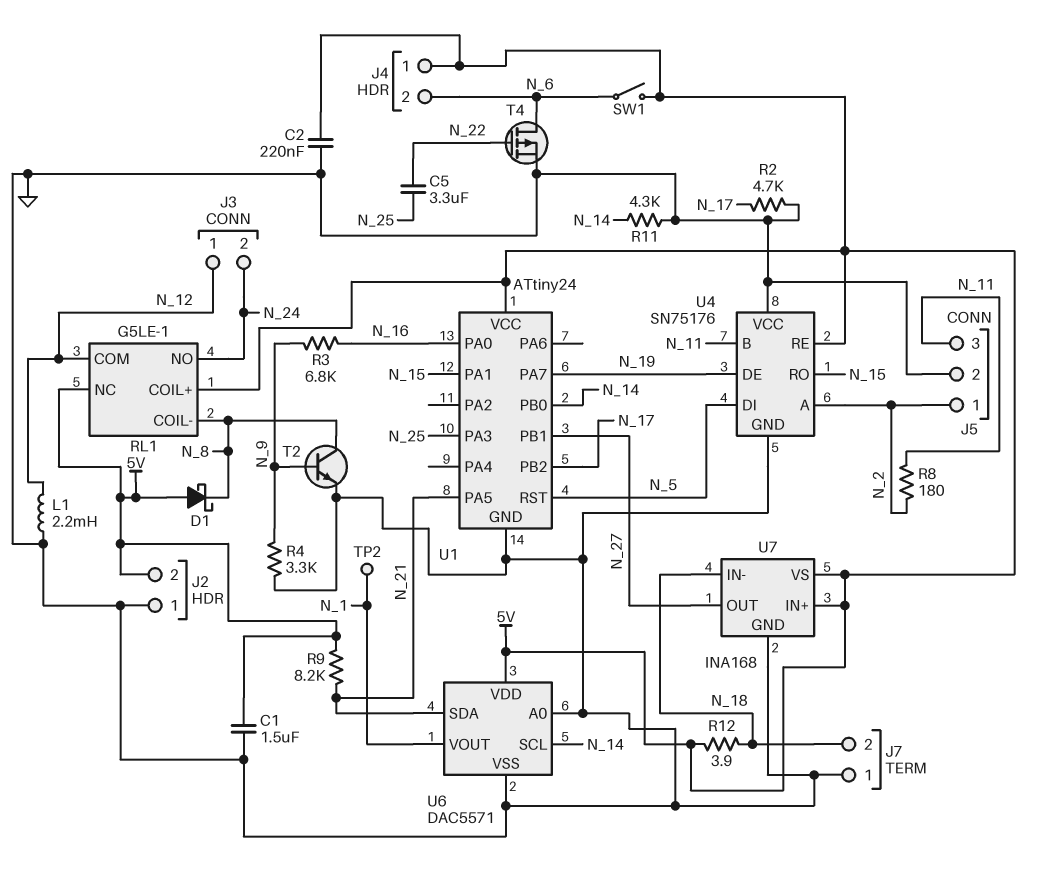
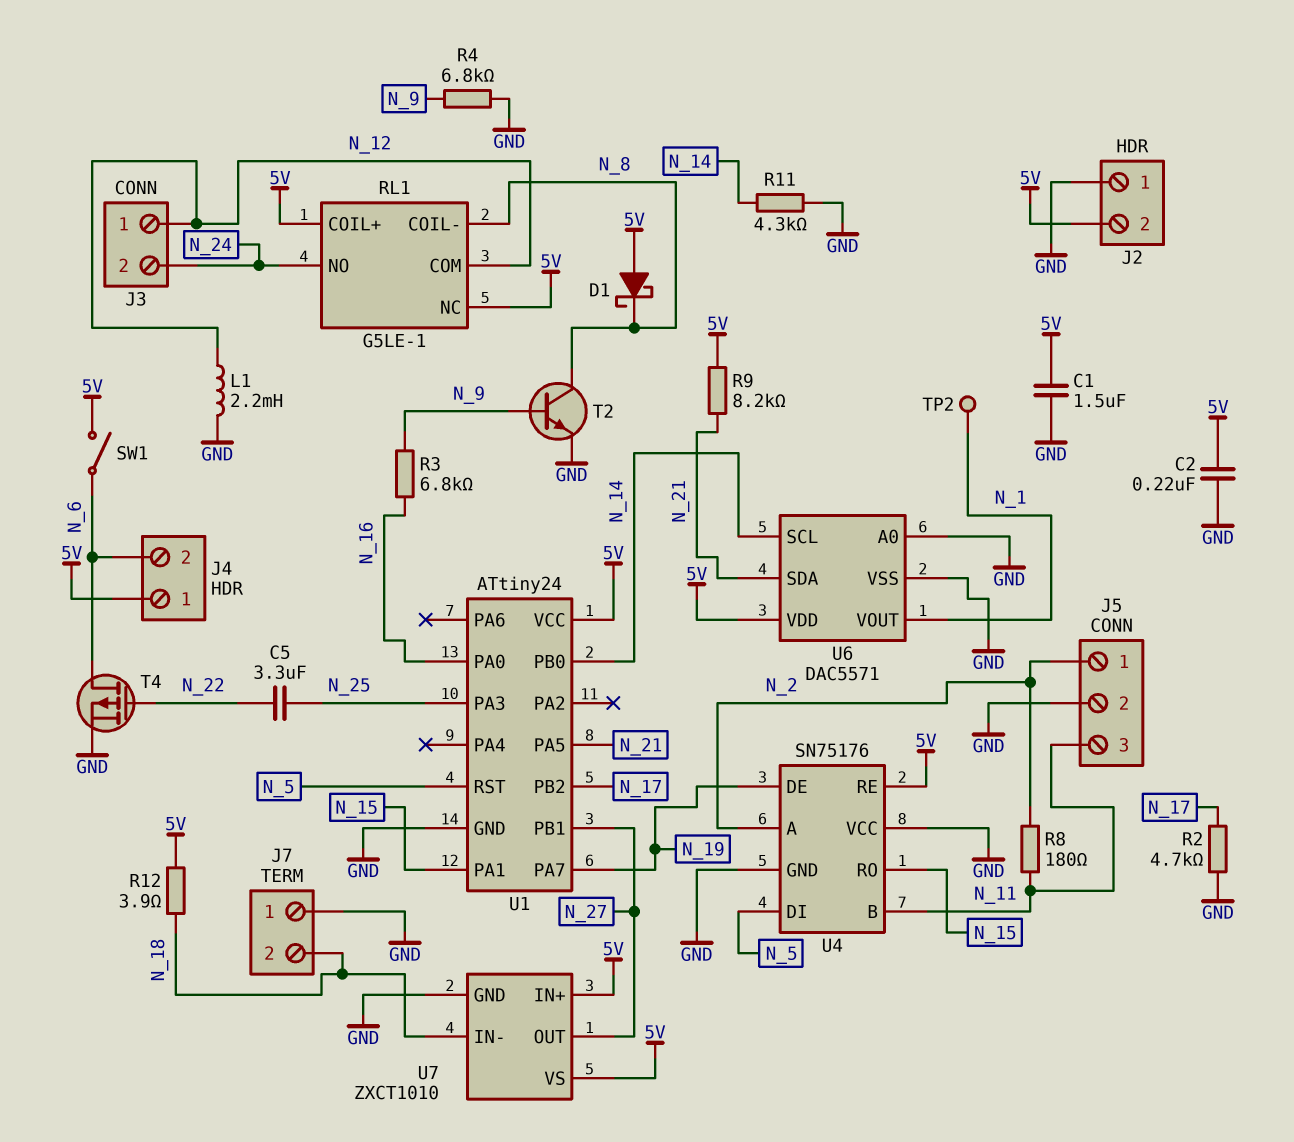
R4: 3.3k (GND, N_9) -> 6.8k (GND, N_9)
U7: INA168 -> ZXCT1010

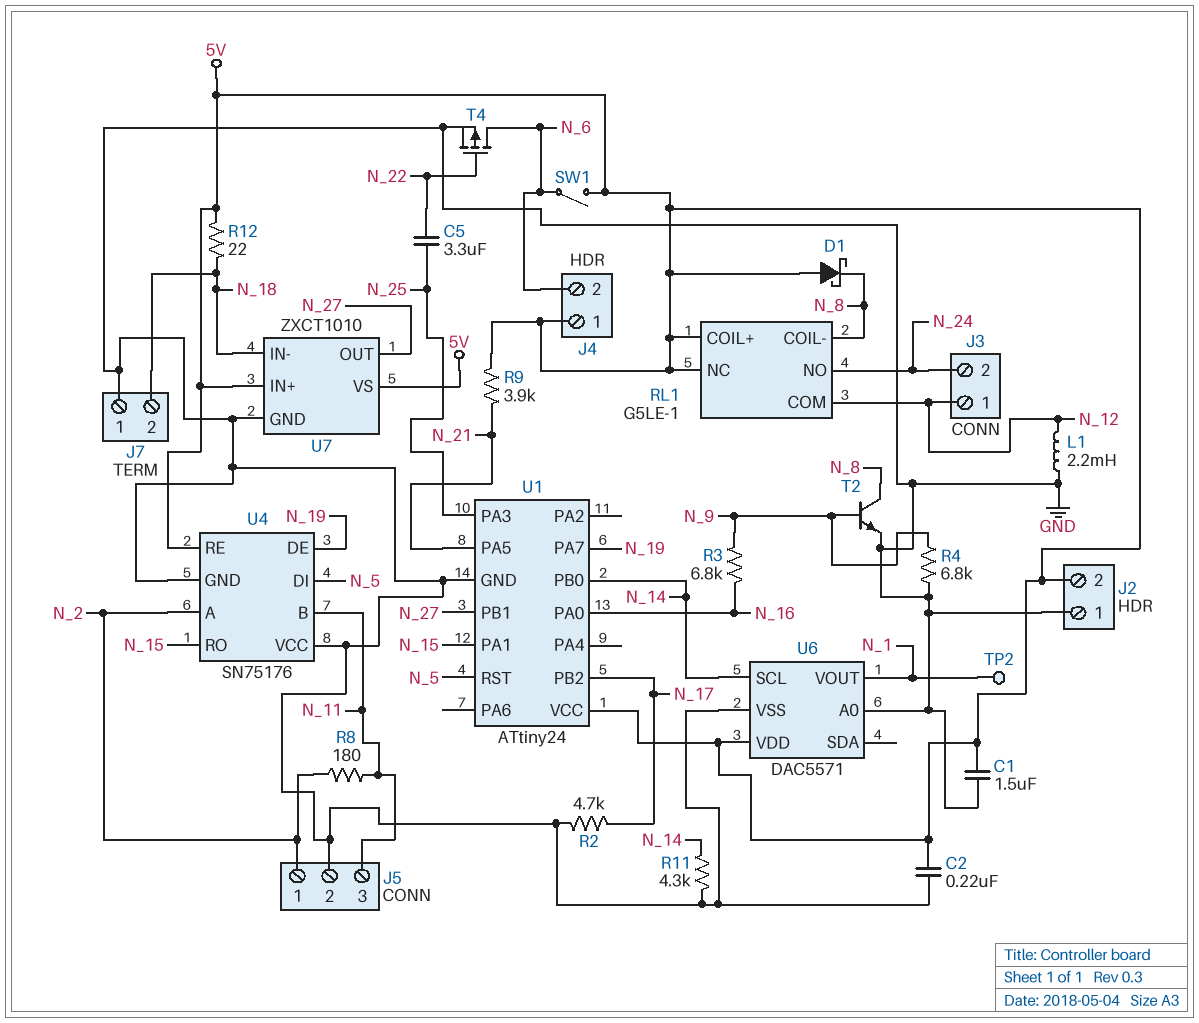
R9: 8.2k (5V, N_21) -> 3.9k (5V, N_21)
R12: 3.9 (5V, N_18) -> 22 (5V, N_18)
U6 pin SDA: N_21 -> none

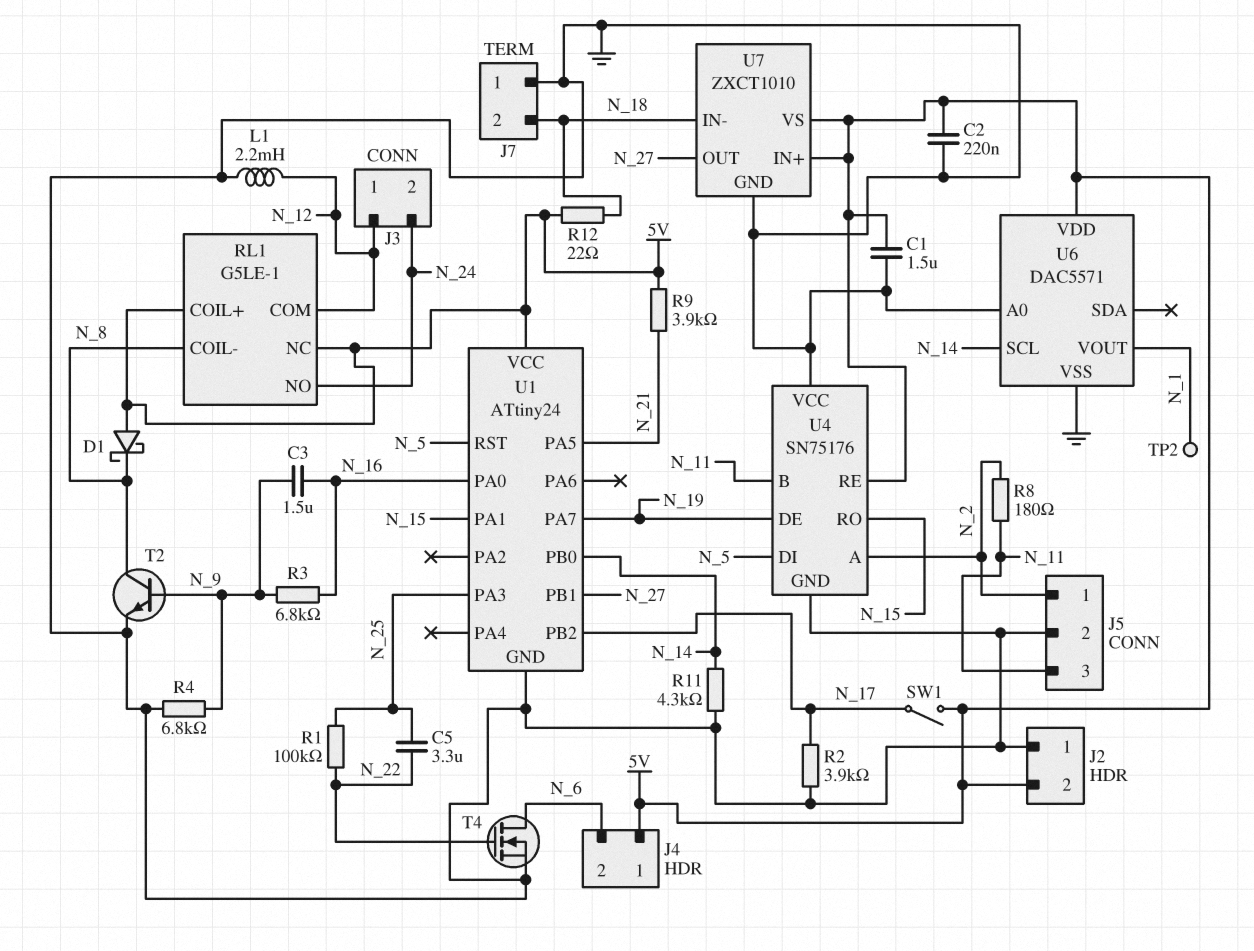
C3: none -> 1.5uF (N_9, N_16)
R1: none -> 100k (N_22, N_25)
R2: 4.7k (GND, N_17) -> 3.9k (GND, N_17)
SW1: switch (5V, N_6) -> switch (5V, N_17)
T4: PMOS (G N_22, D N_6, S GND) -> NMOS (G N_22, D N_6, S GND)

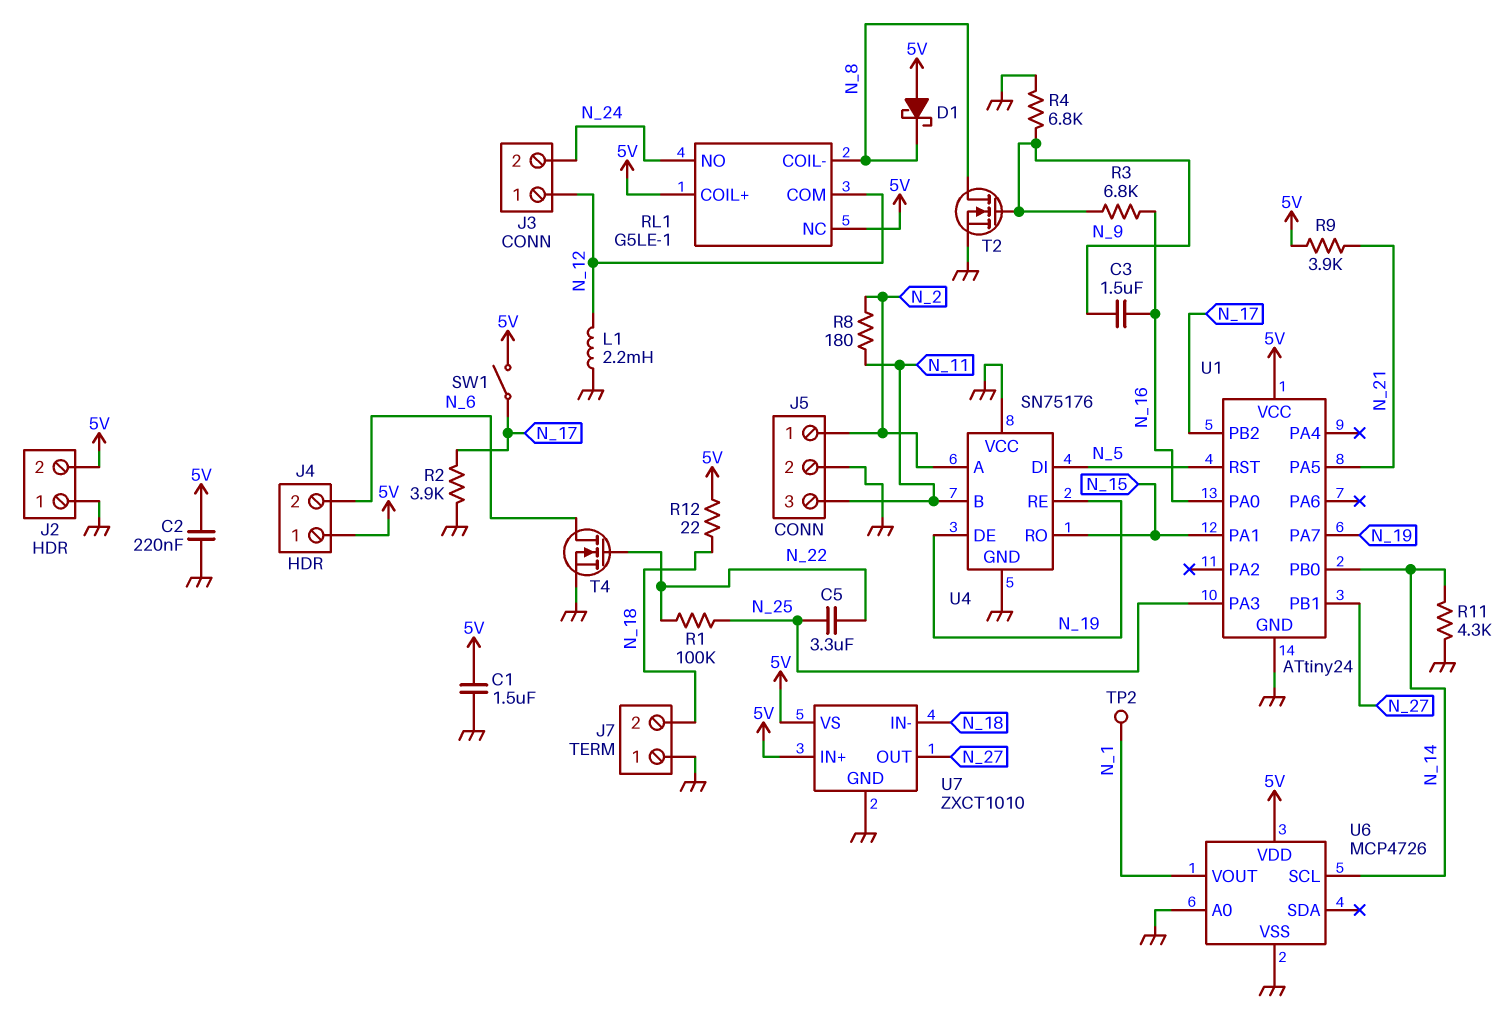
T2: NPN (B N_9, C N_8, E GND) -> NMOS (G N_9, D N_8, S GND)
U4 pin RE: 5V -> N_19
U6: DAC5571 -> MCP4726

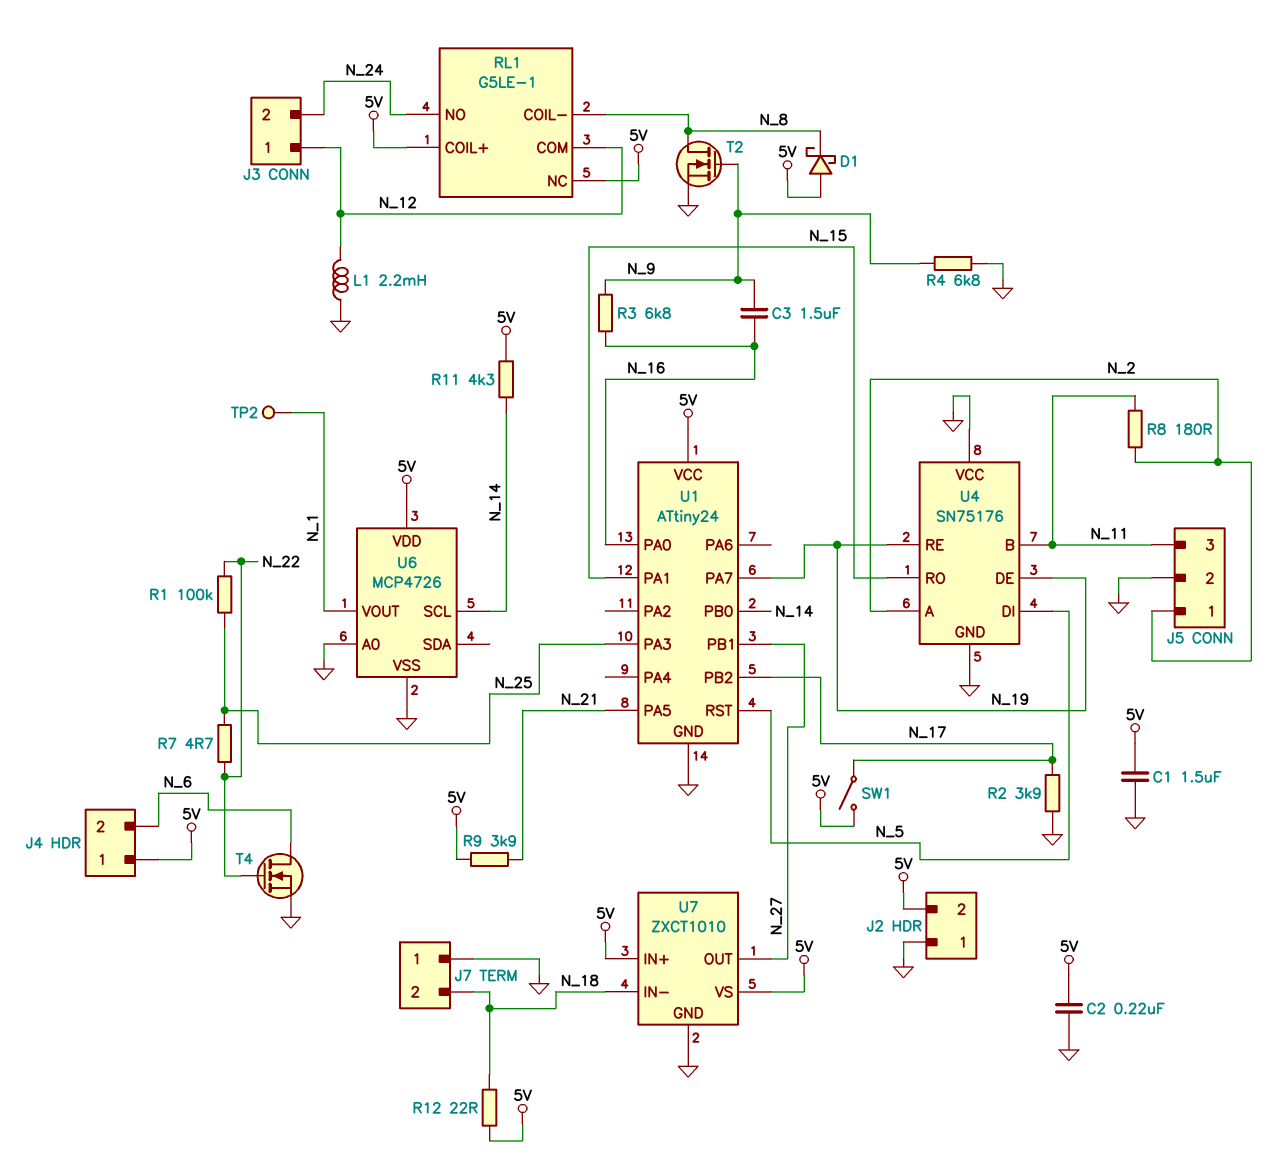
C5: 3.3uF (N_22, N_25) -> none
R7: none -> 4.7 (N_22, N_25)
R11: 4.3k (GND, N_14) -> 4.3k (5V, N_14)

